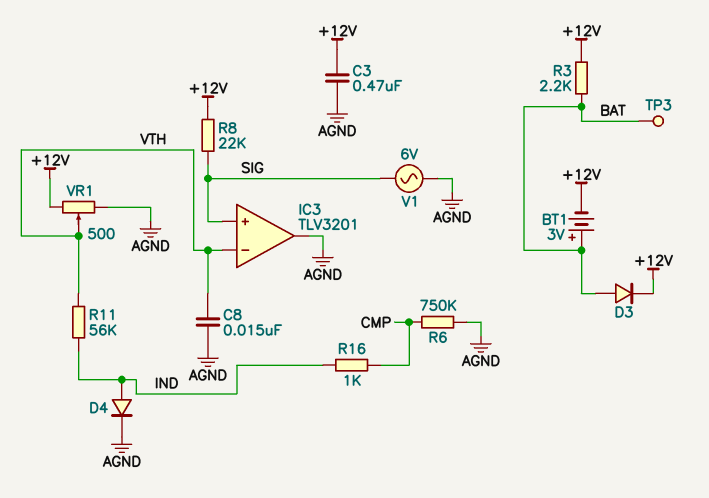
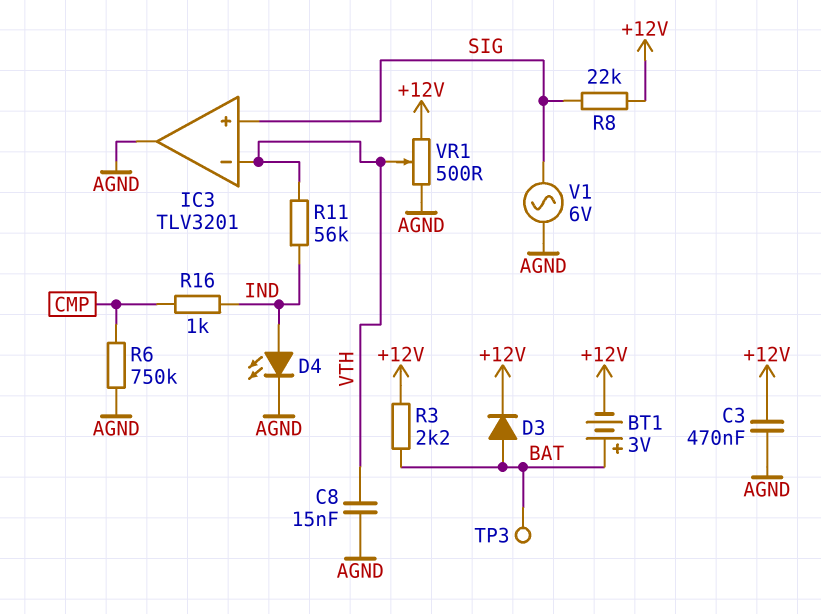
D4: diode (A IND, K AGND) -> LED (A IND, K AGND)

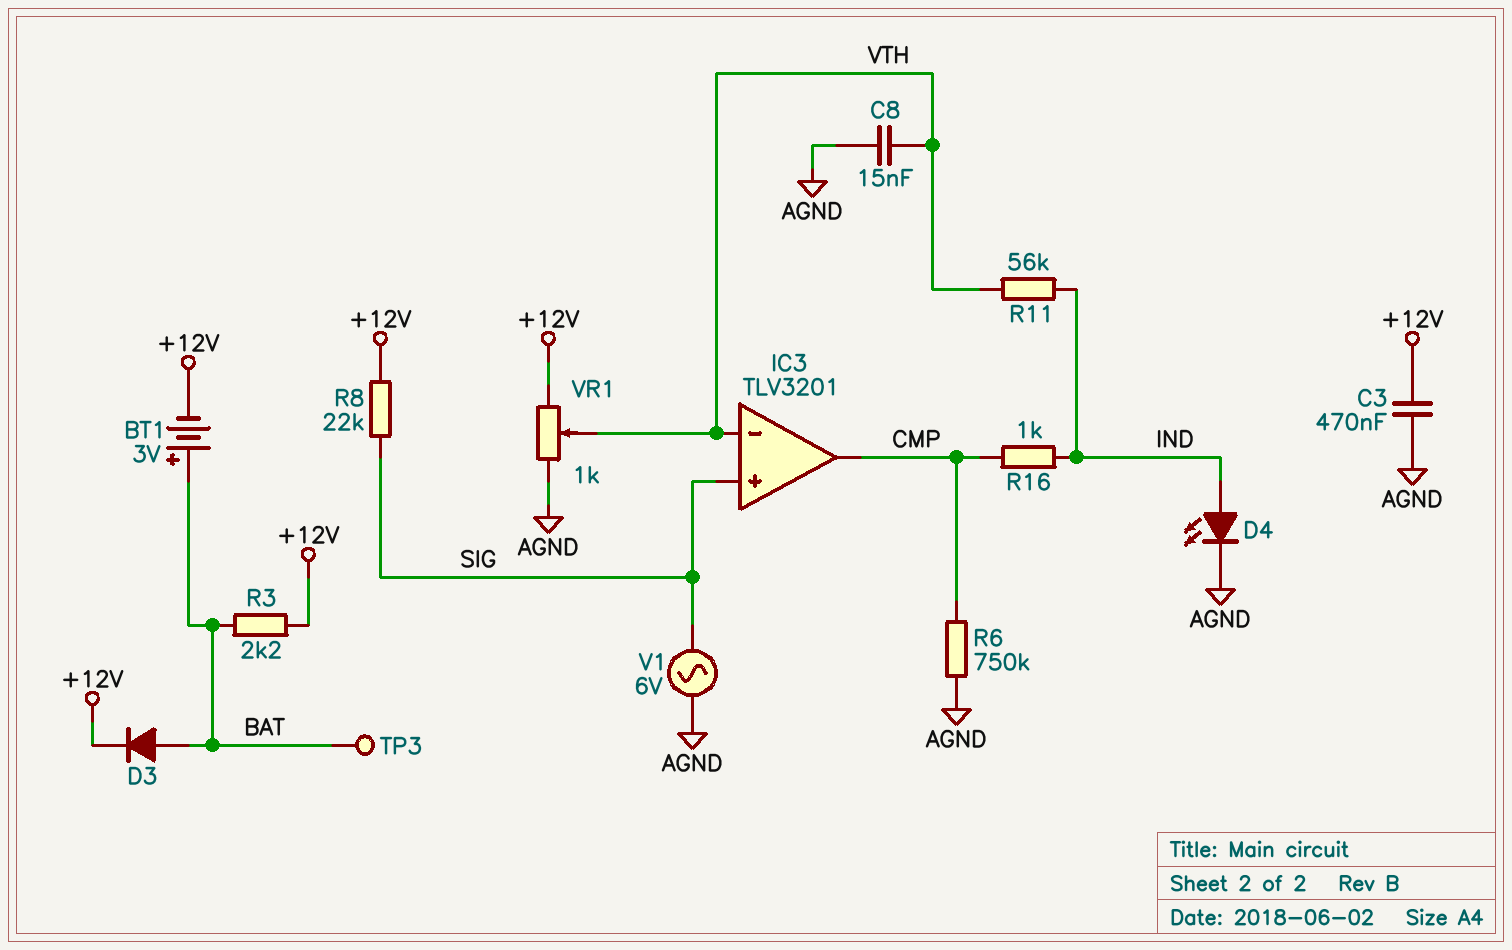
IC3 pin out: AGND -> CMP
VR1: 500 (+12V, AGND, wiper VTH) -> 1k (+12V, AGND, wiper VTH)

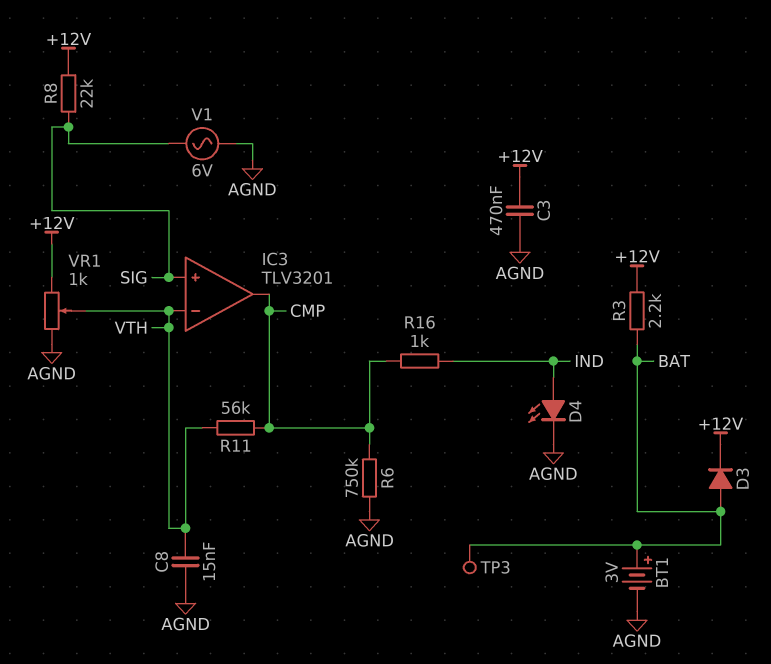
BT1: 3V (plus BAT, minus +12V) -> 3V (plus BAT, minus AGND)
R11: 56k (IND, VTH) -> 56k (CMP, VTH)

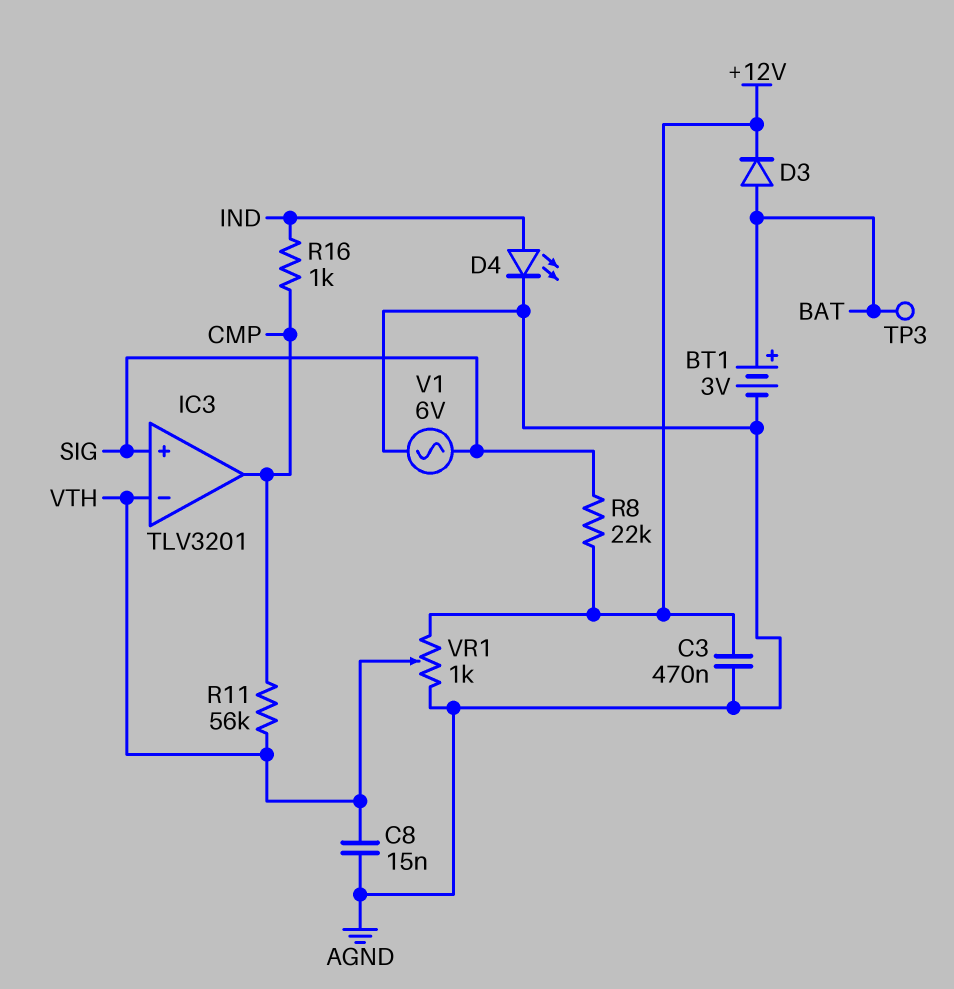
R3: 2.2k (+12V, BAT) -> none
R6: 750k (AGND, CMP) -> none

